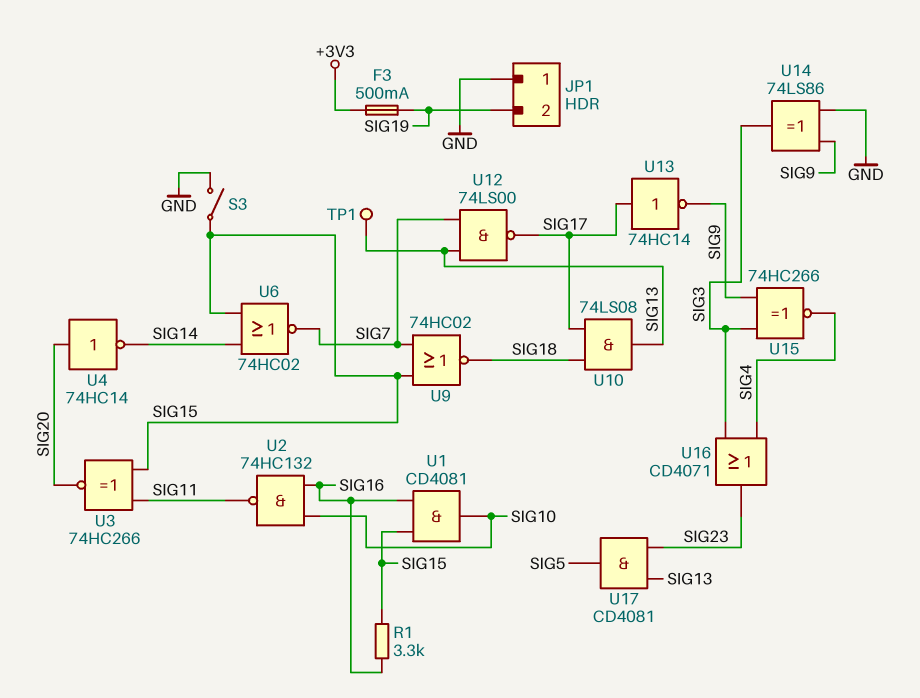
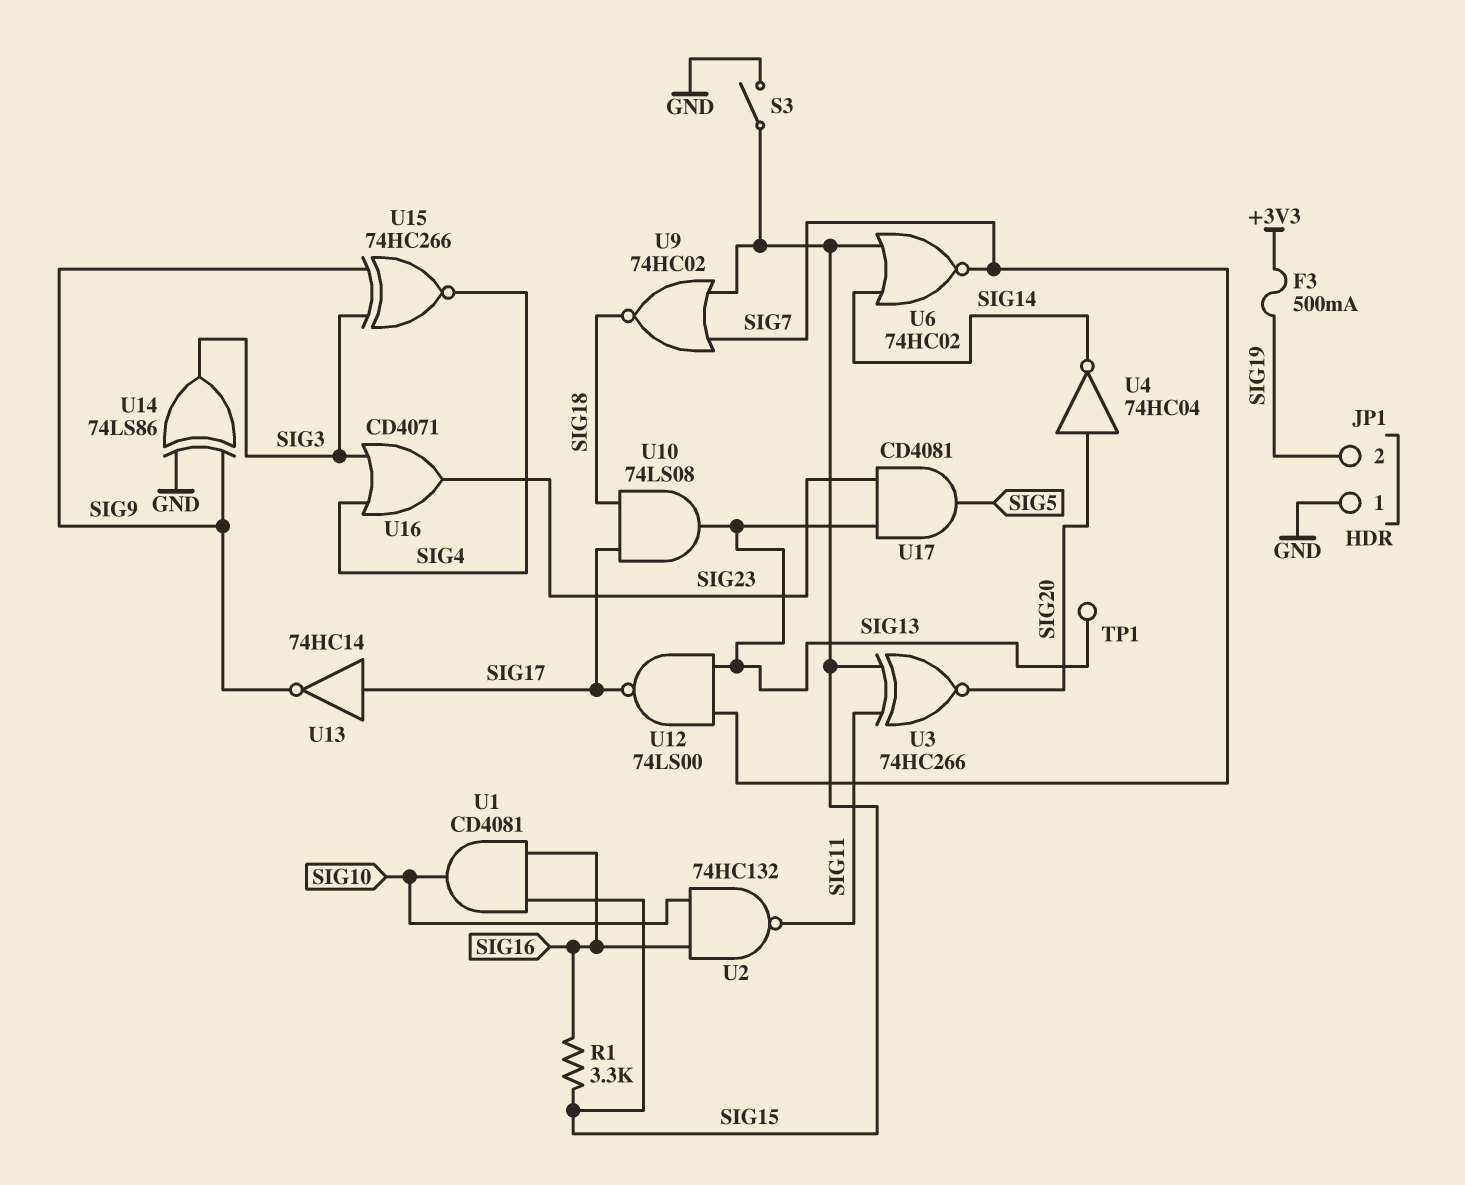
U4: NOT 74HC14 (in SIG20, out SIG14) -> NOT 74HC04 (in SIG20, out SIG14)

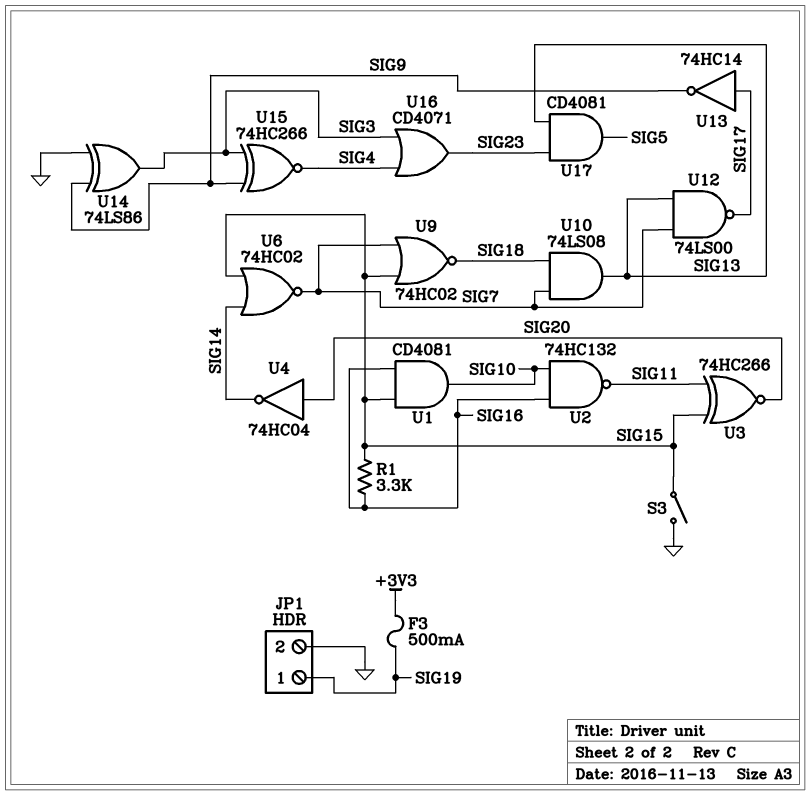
JP1 pin 1: GND -> SIG19
JP1 pin 2: SIG19 -> GND
TP1: test point (SIG13) -> none
U10: AND 74LS08 (in SIG17, in SIG18, out SIG13) -> AND 74LS08 (in SIG7, in SIG18, out SIG13)

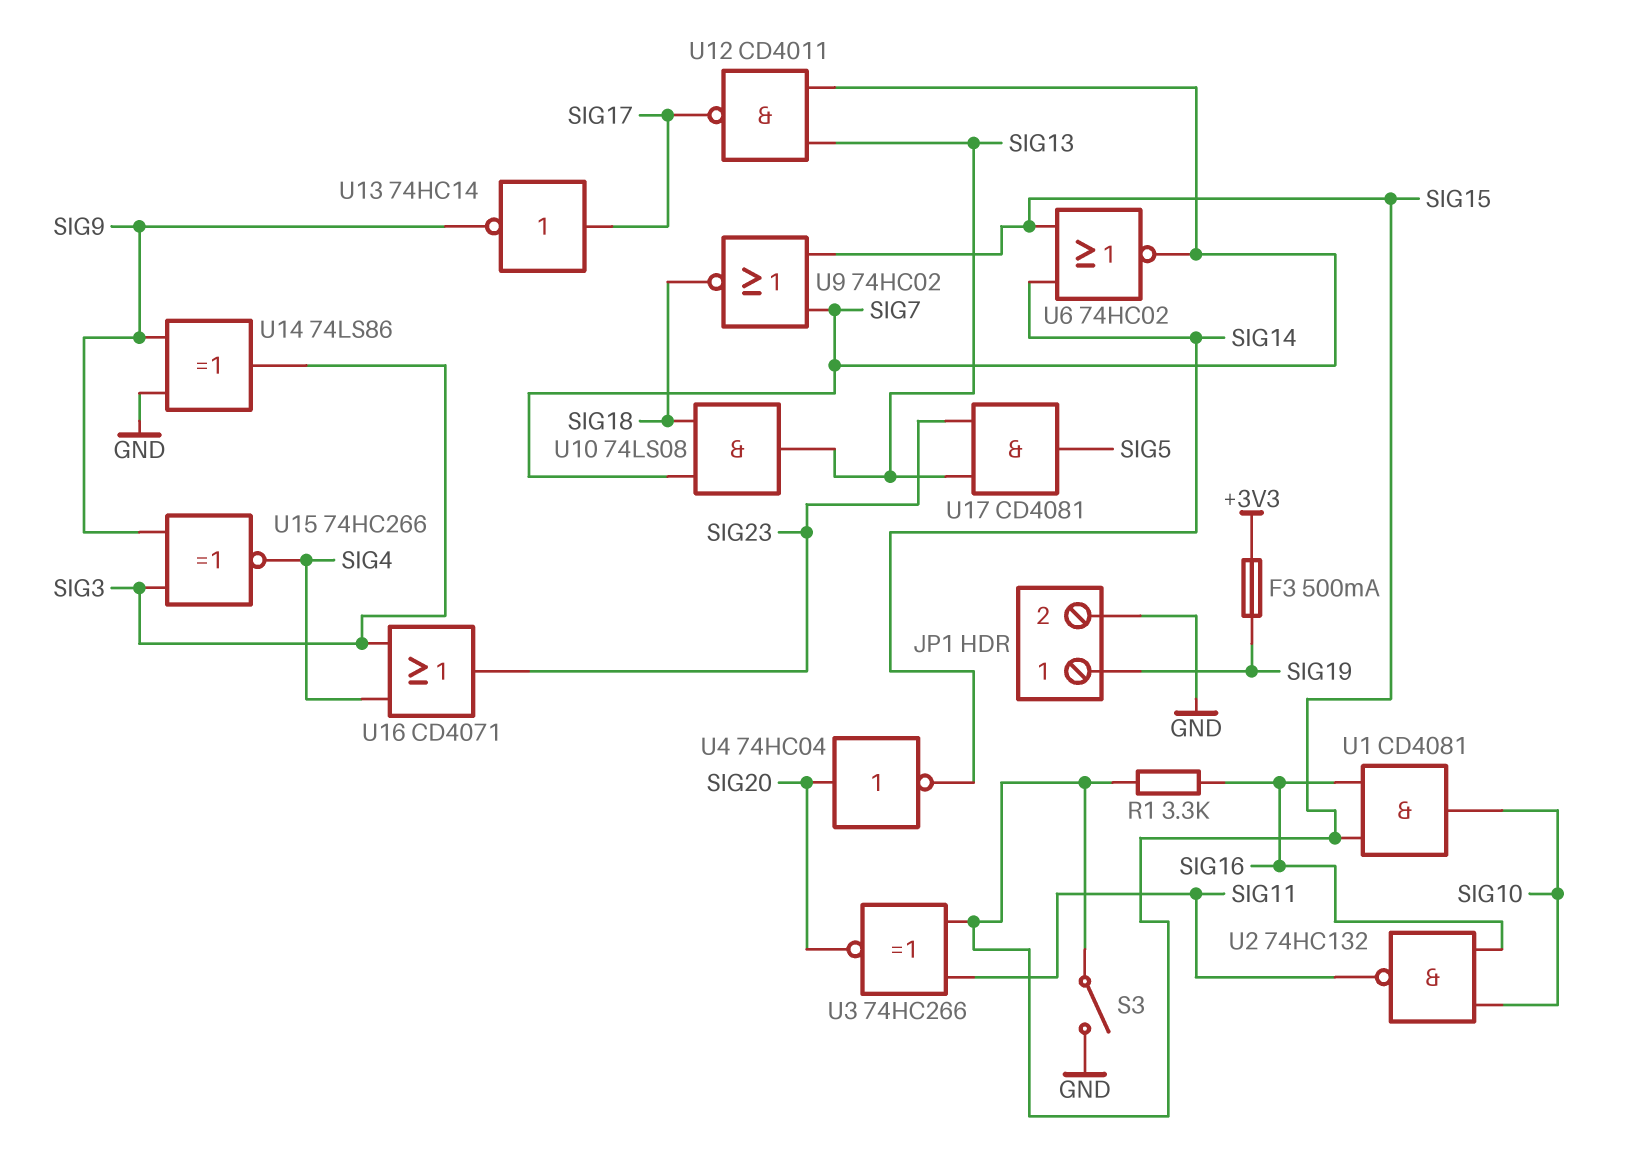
U12: NAND 74LS00 (in SIG7, in SIG13, out SIG17) -> NAND CD4011 (in SIG7, in SIG13, out SIG17)

